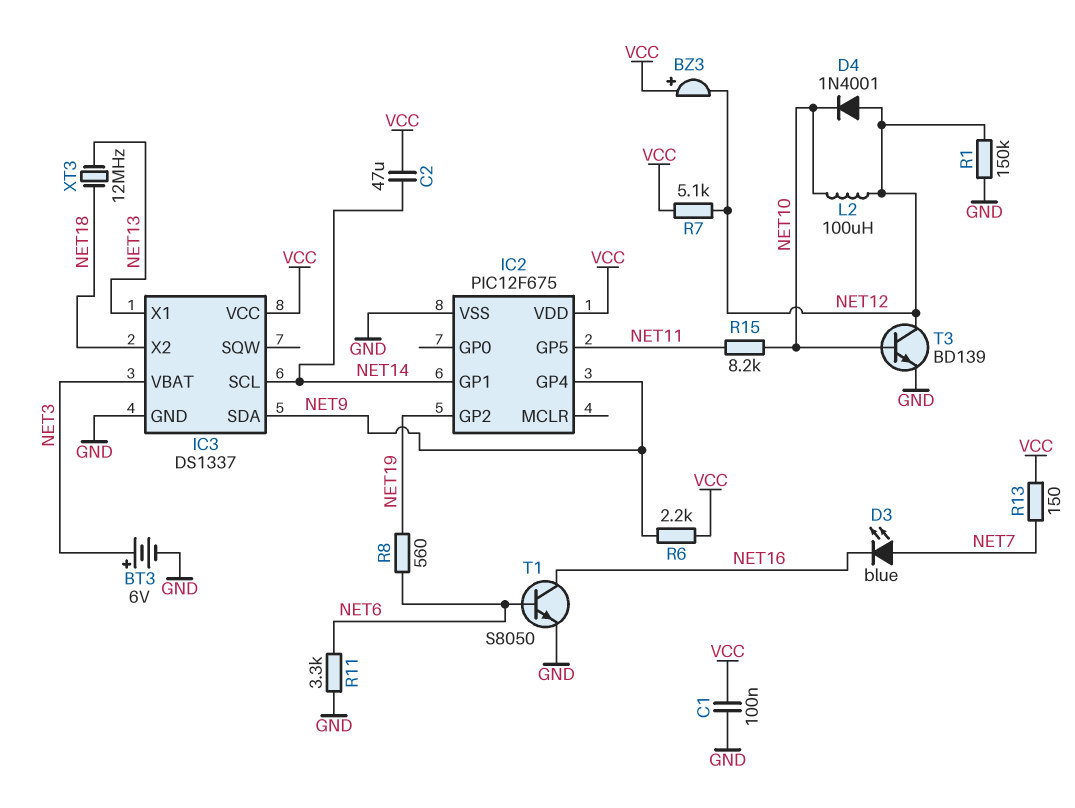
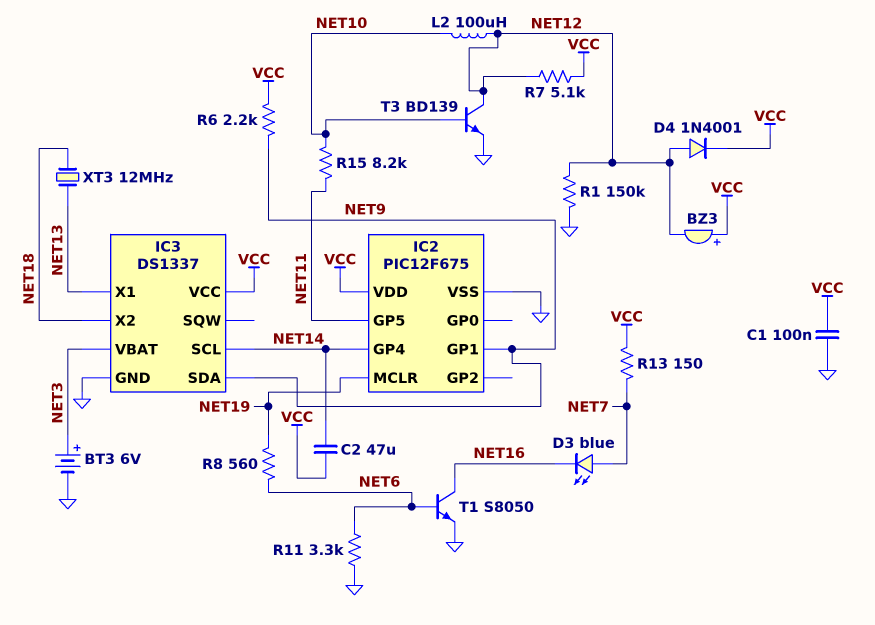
D4: diode 1N4001 (A NET12, K NET10) -> diode 1N4001 (A NET12, K VCC)
IC2 pin GP1: NET14 -> NET9
IC2 pin GP2: NET19 -> none
IC2 pin GP4: NET9 -> NET14
IC2 pin MCLR: none -> NET19

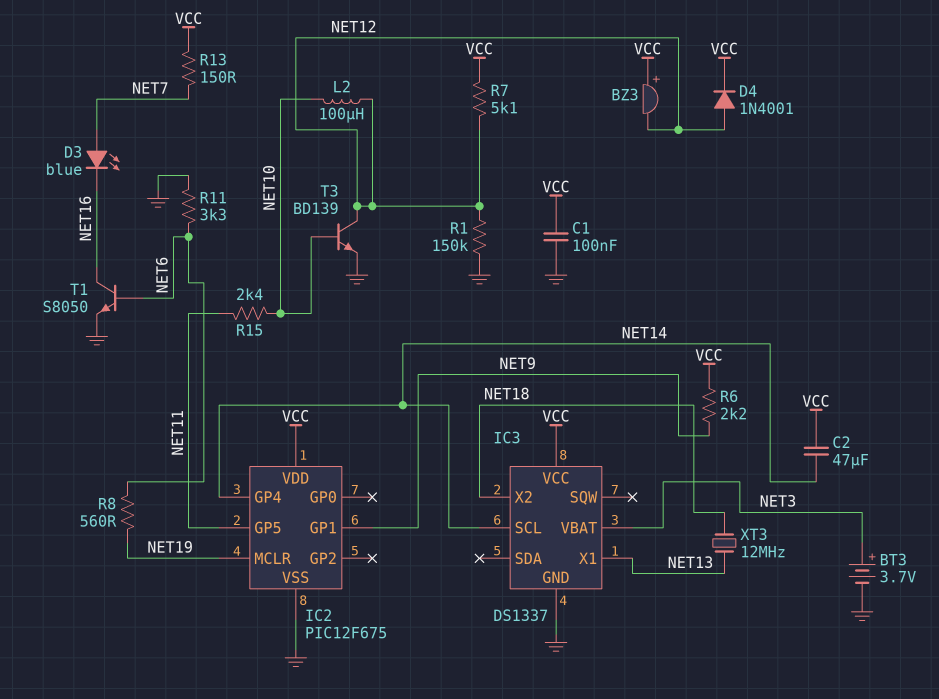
BT3: 6V (plus NET3, minus GND) -> 3.7V (plus NET3, minus GND)
IC3 pin SDA: NET9 -> none
R15: 8.2k (NET10, NET11) -> 2.4k (NET10, NET11)

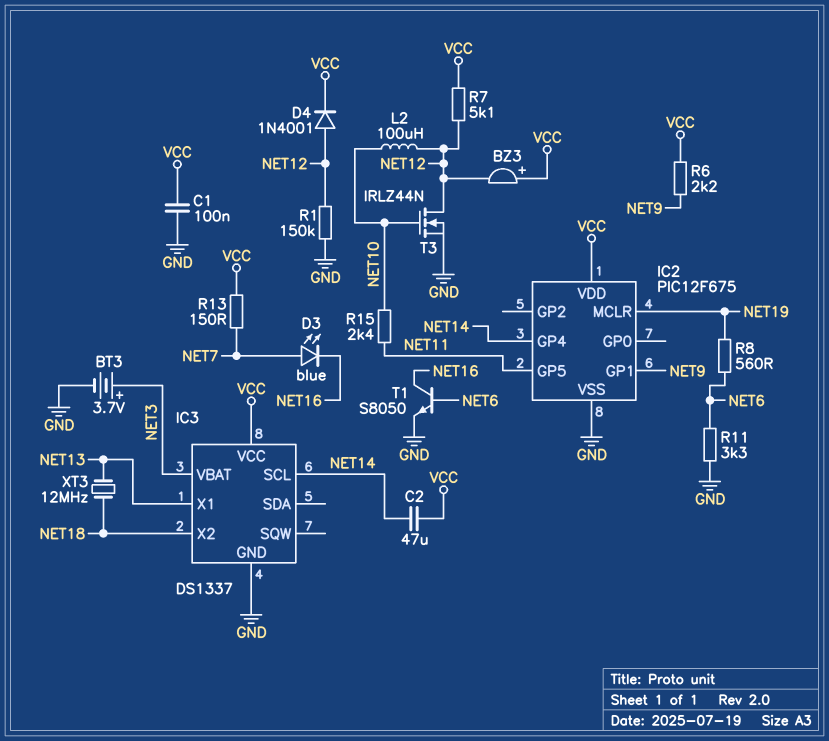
T3: NPN BD139 (B NET10, C NET12, E GND) -> NMOS IRLZ44N (G NET10, D NET12, S GND)

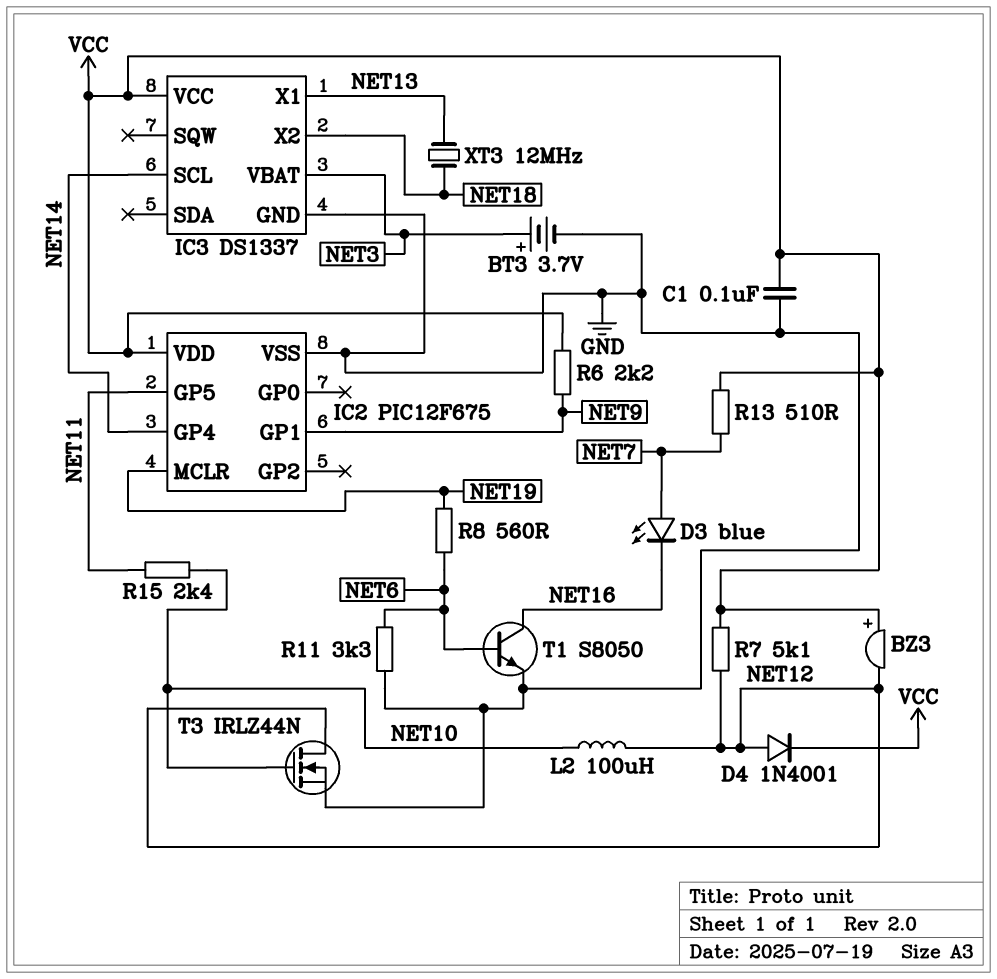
C2: 47uF (NET14, VCC) -> none
R1: 150k (GND, NET12) -> none
R13: 150 (NET7, VCC) -> 510 (NET7, VCC)

